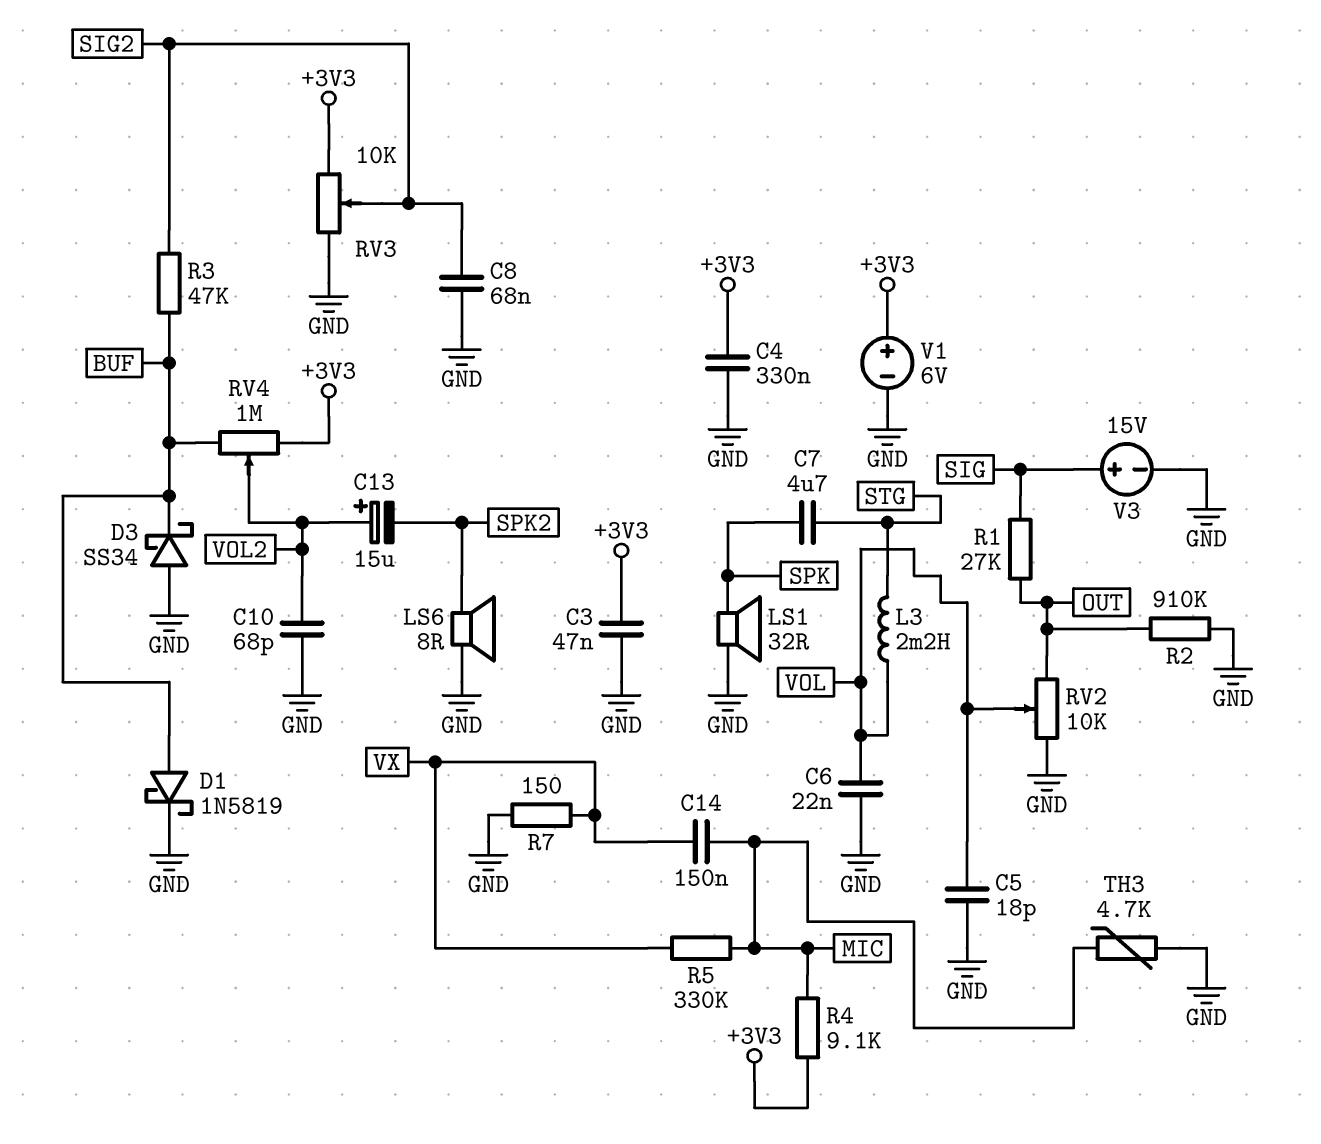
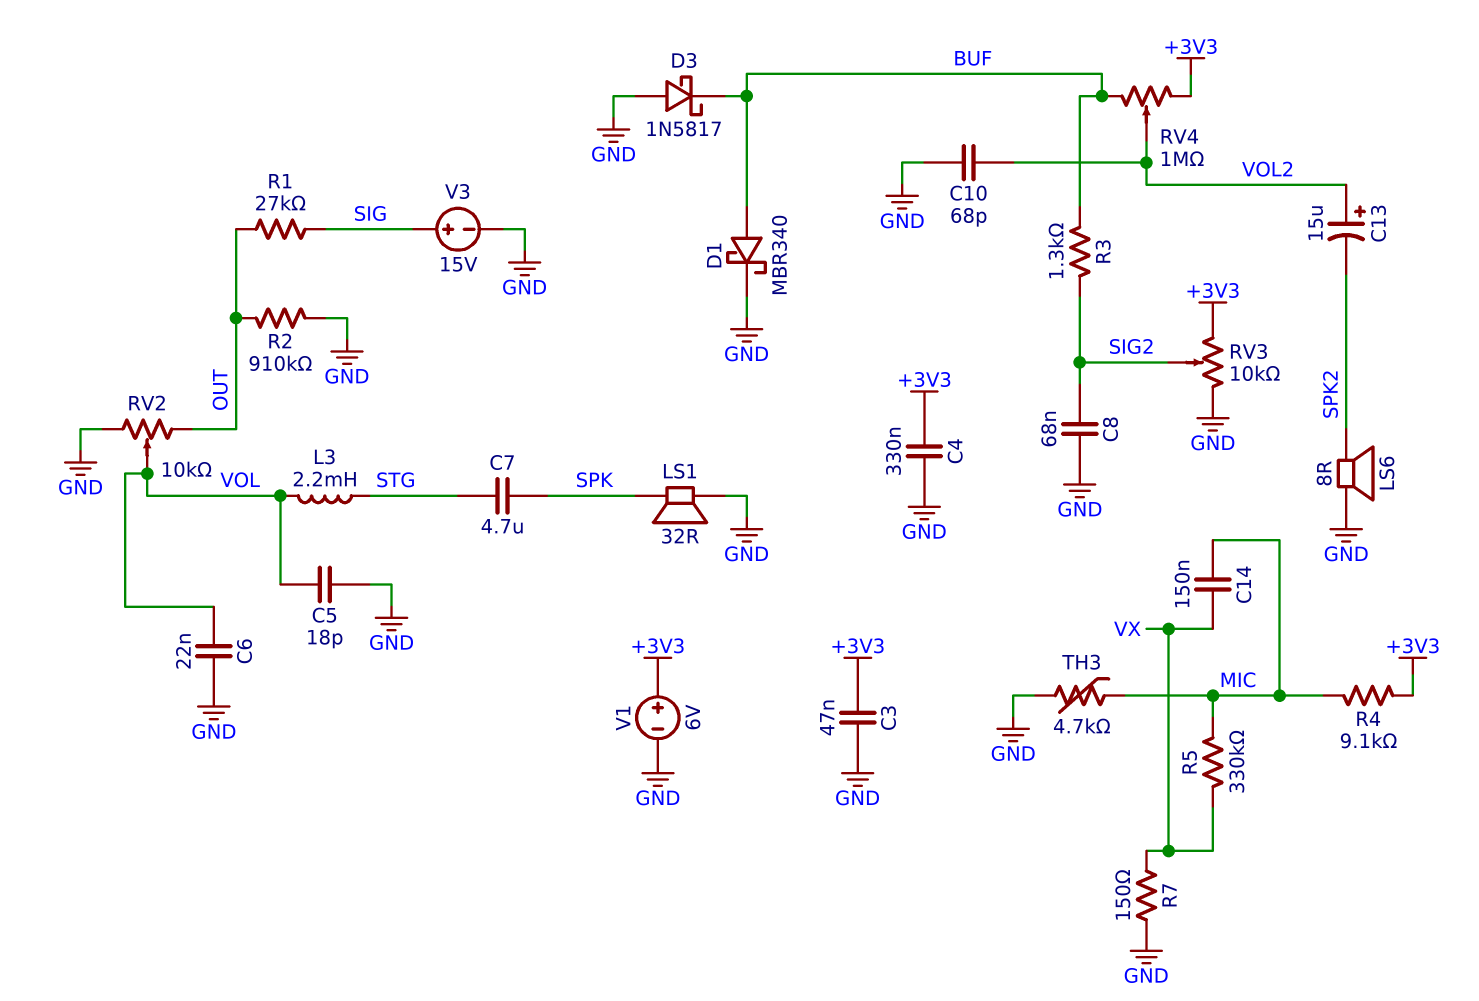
D1: schottky 1N5819 (A BUF, K GND) -> schottky MBR340 (A BUF, K GND)
D3: schottky SS34 (A GND, K BUF) -> schottky 1N5817 (A GND, K BUF)
R3: 47k (BUF, SIG2) -> 1.3k (BUF, SIG2)

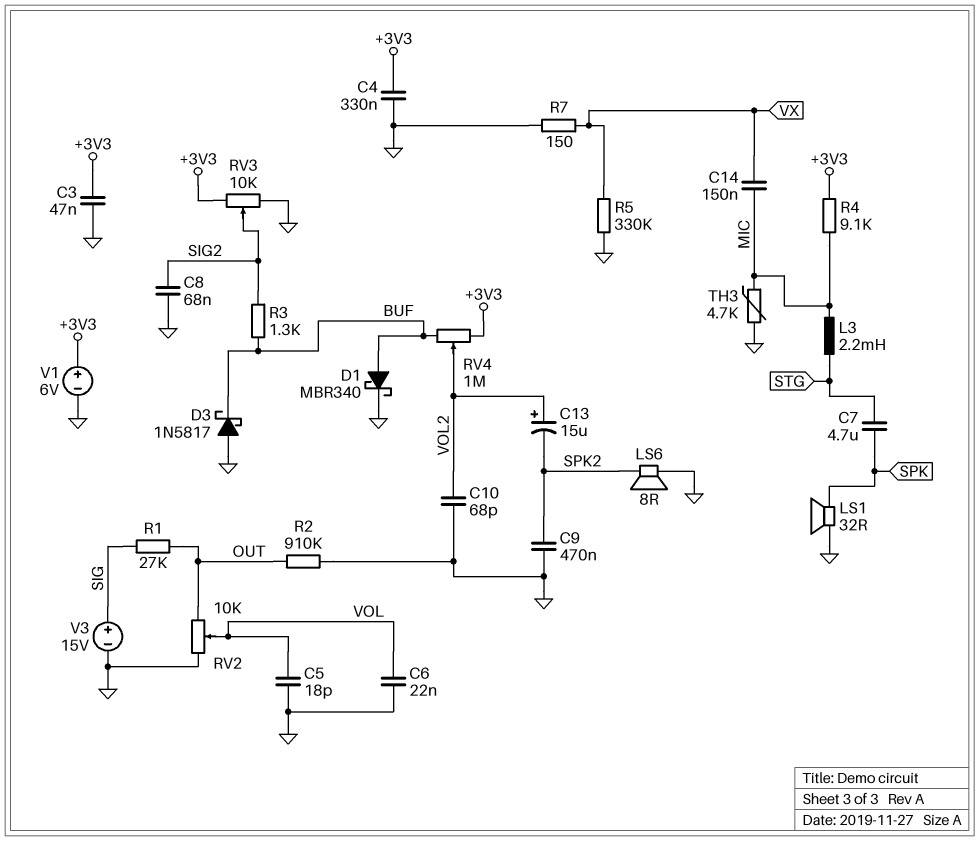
C9: none -> 470nF (GND, SPK2)
L3: 2.2mH (STG, VOL) -> 2.2mH (MIC, STG)
R5: 330k (MIC, VX) -> 330k (GND, VX)

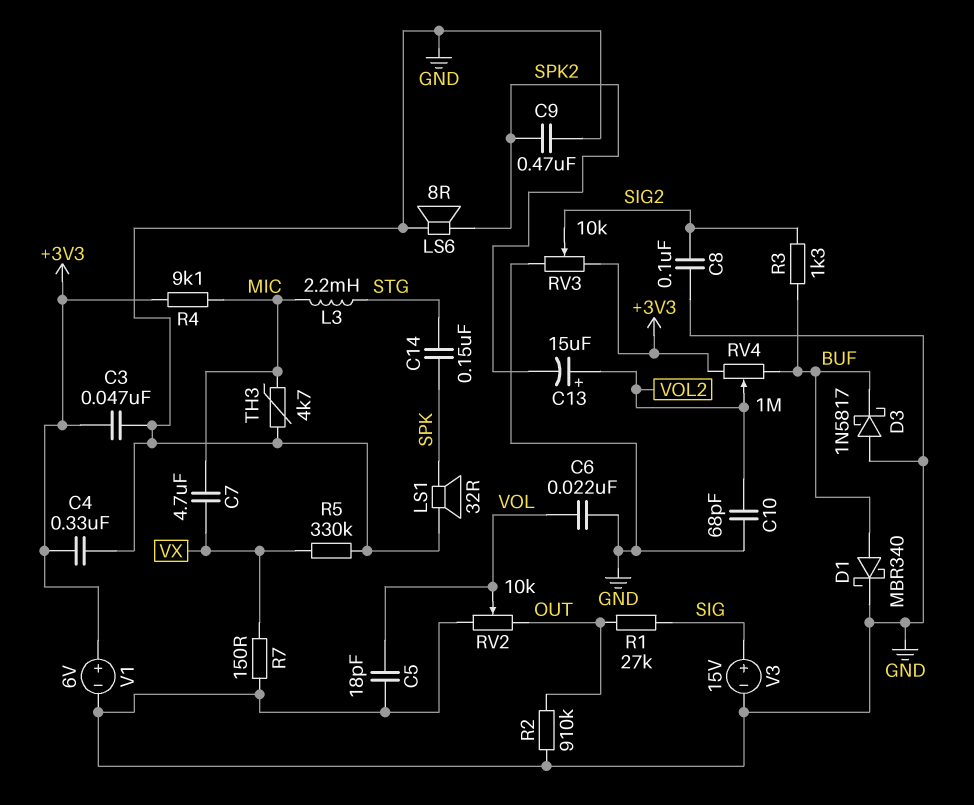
C7: 4.7uF (SPK, STG) -> 4.7uF (MIC, VX)
C8: 68nF (GND, SIG2) -> 100nF (GND, SIG2)
C14: 150nF (MIC, VX) -> 150nF (SPK, STG)

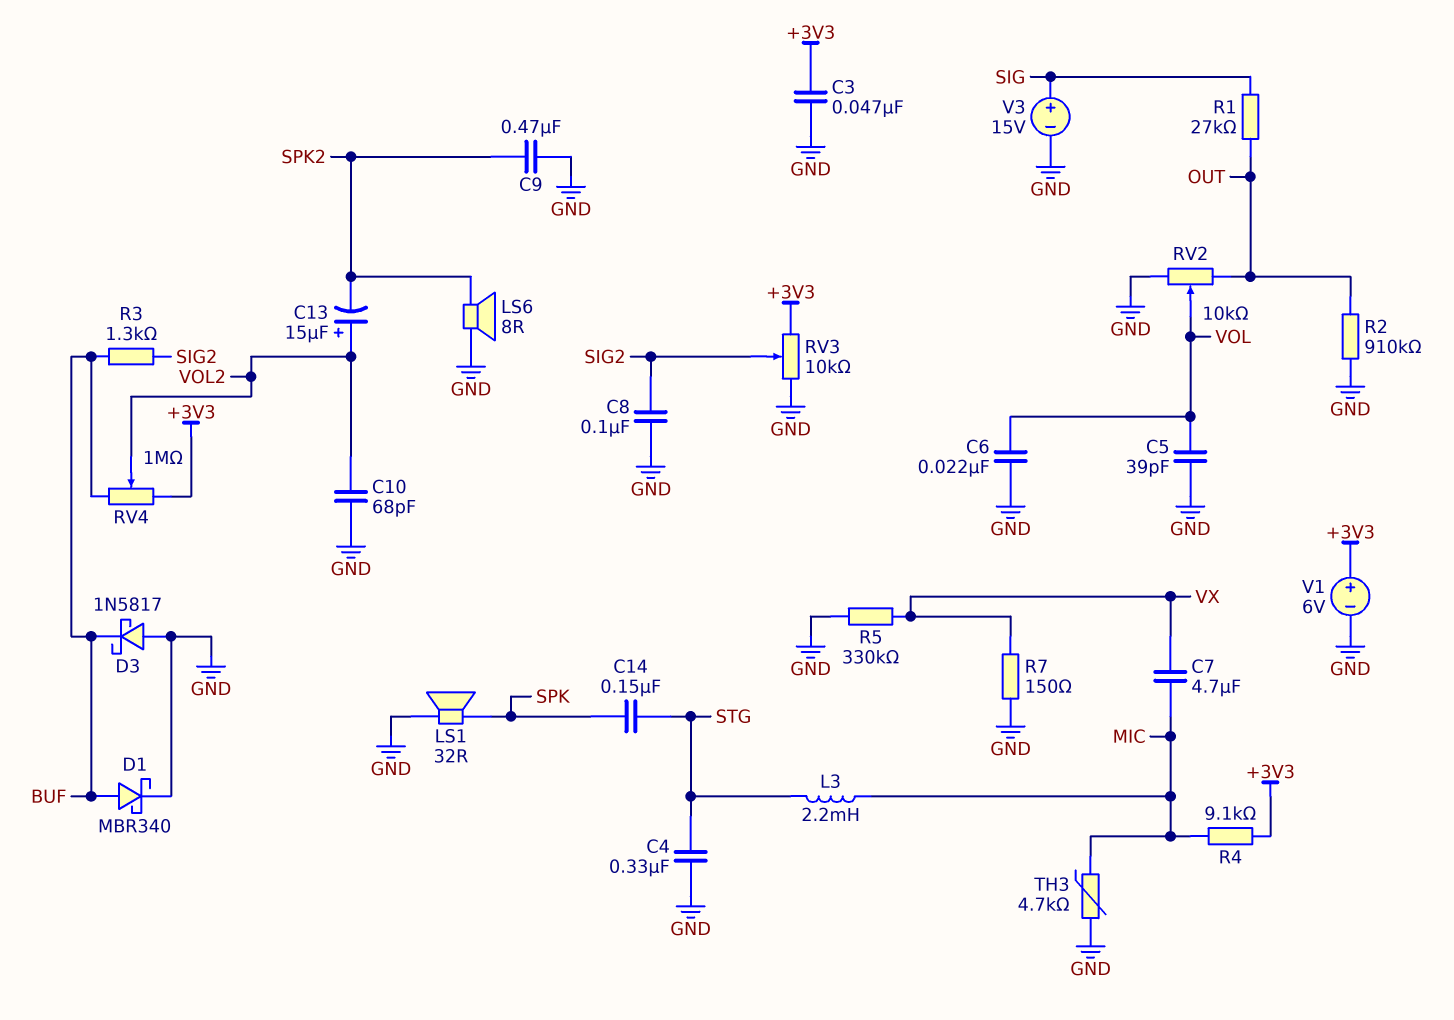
C4: 330nF (+3V3, GND) -> 330nF (GND, STG)
C5: 18pF (GND, VOL) -> 39pF (GND, VOL)

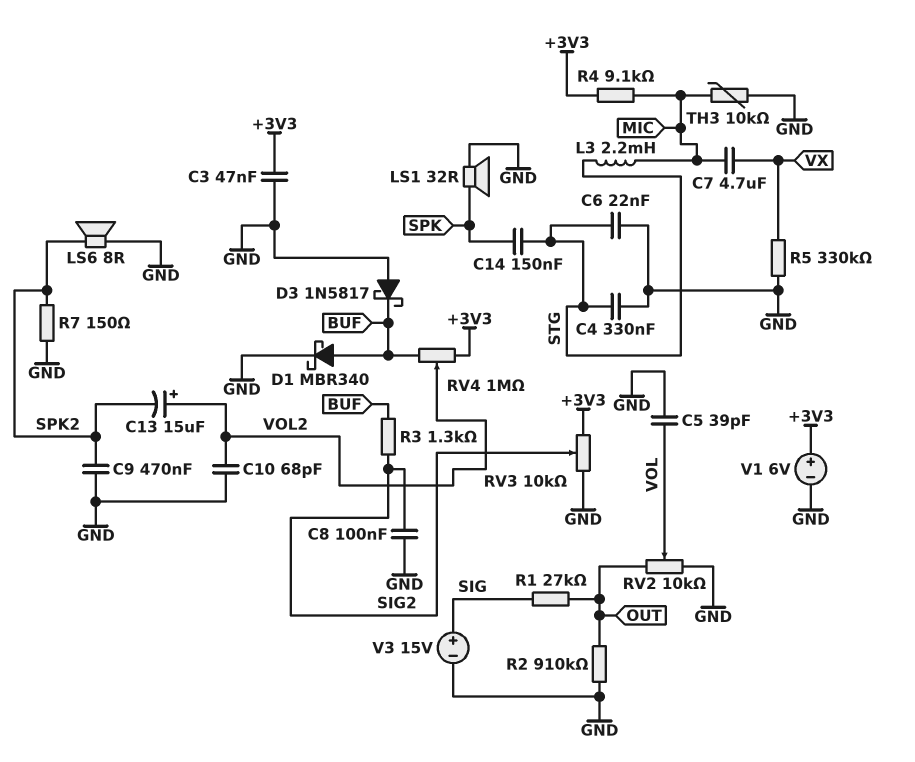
C6: 22nF (GND, VOL) -> 22nF (GND, STG)
R7: 150 (GND, VX) -> 150 (GND, SPK2)
TH3: 4.7k (GND, MIC) -> 10k (GND, MIC)

